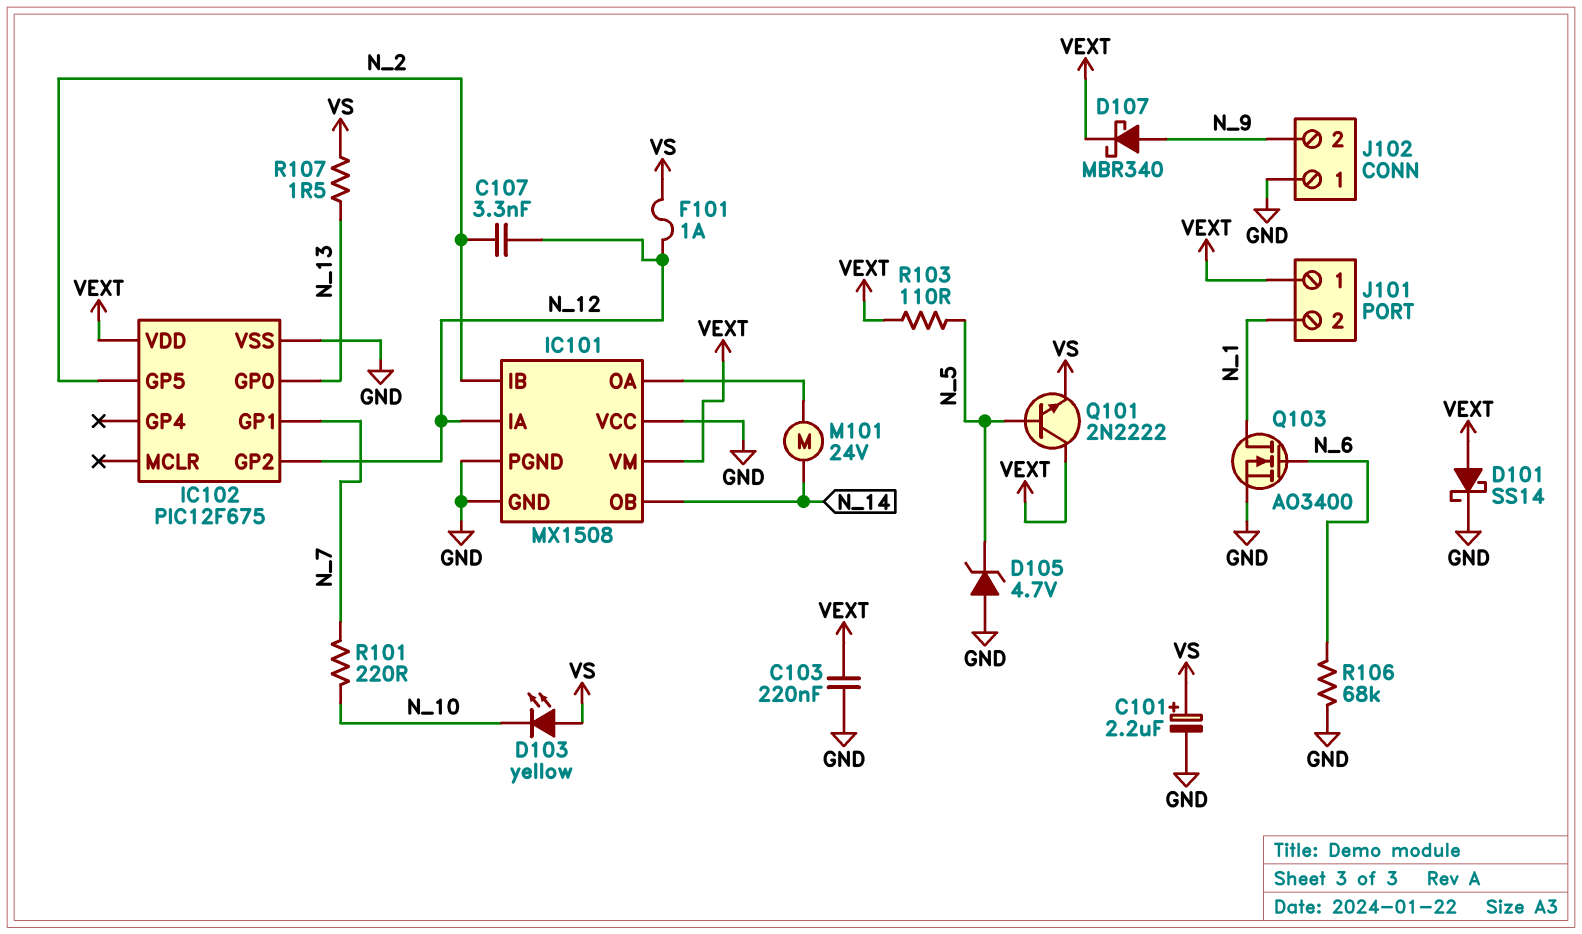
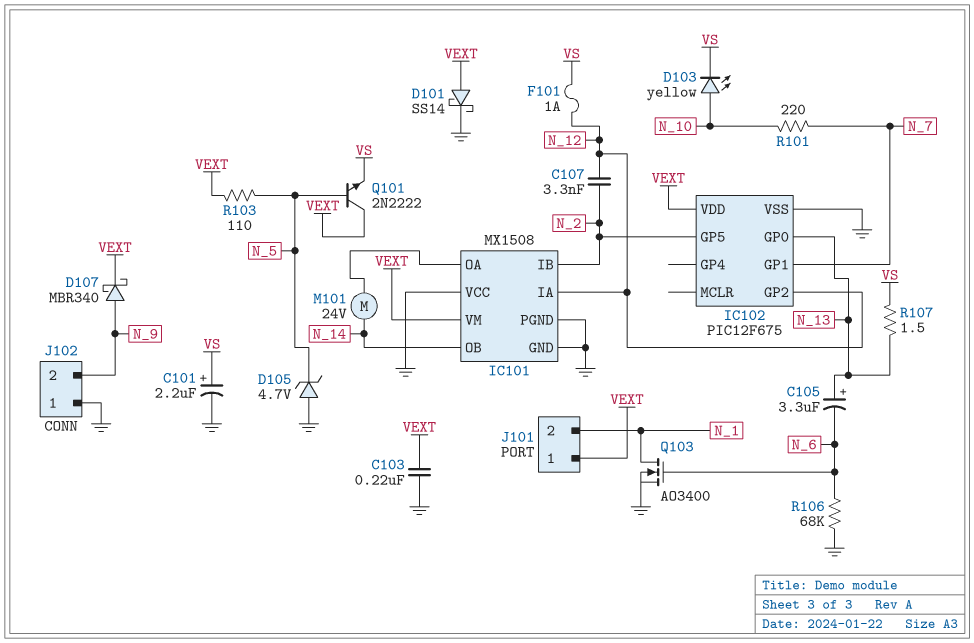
C105: none -> 3.3uF (plus N_13, minus N_6)
D103: LED yellow (A VS, K N_10) -> LED yellow (A N_10, K VS)

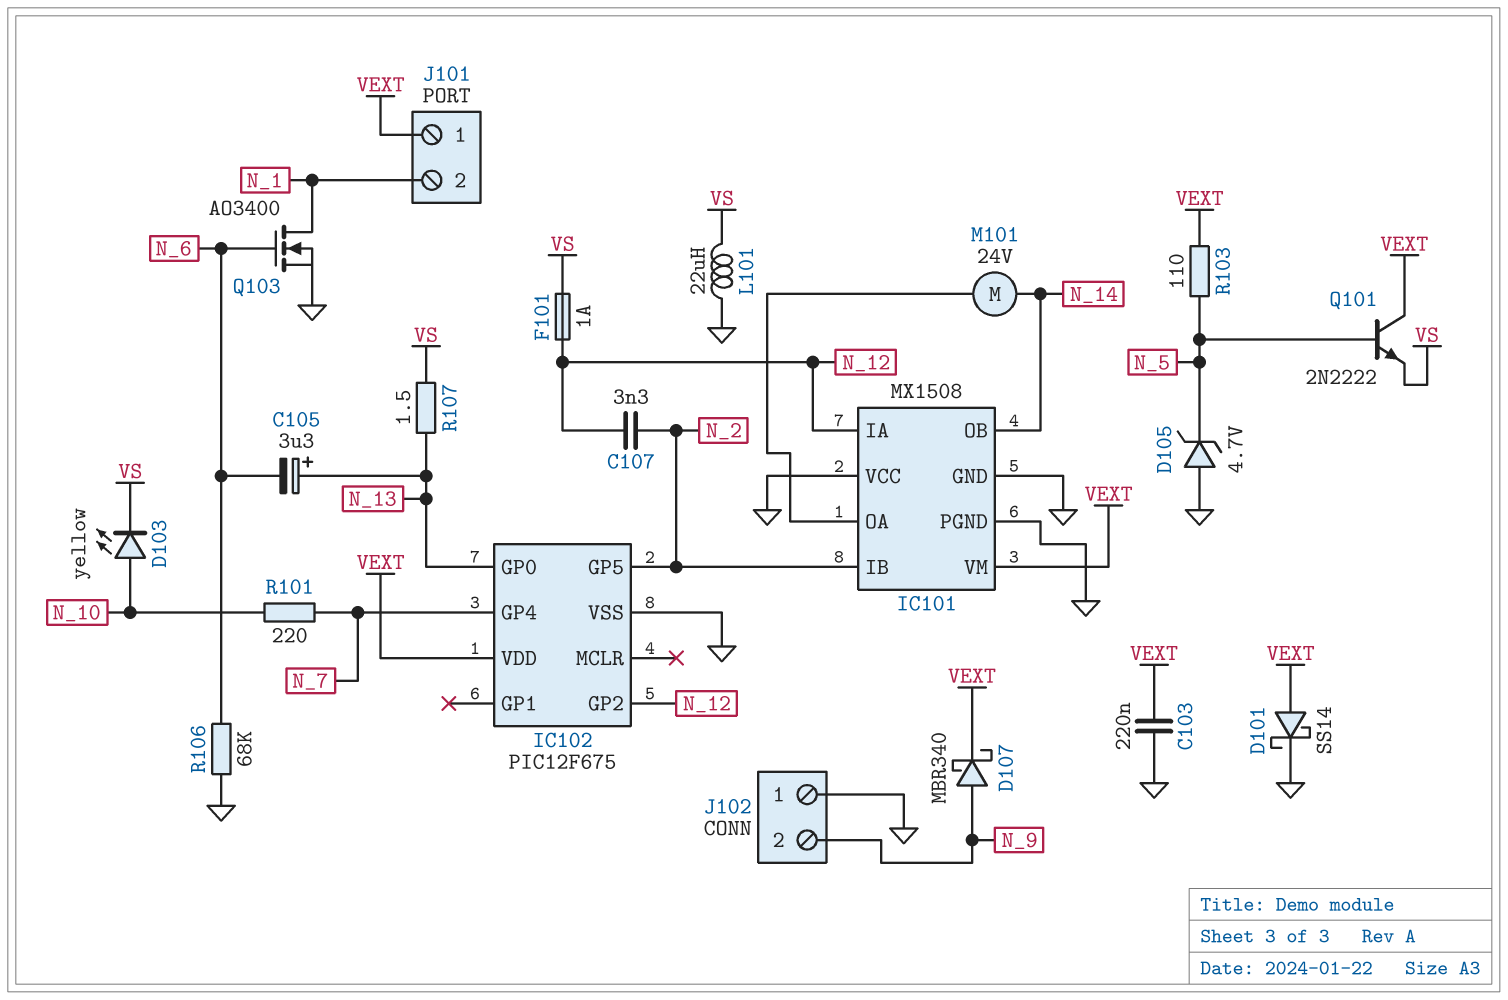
C101: 2.2uF (plus VS, minus GND) -> none
IC102 pin GP1: N_7 -> none
IC102 pin GP4: none -> N_7
L101: none -> 22uH (GND, VS)

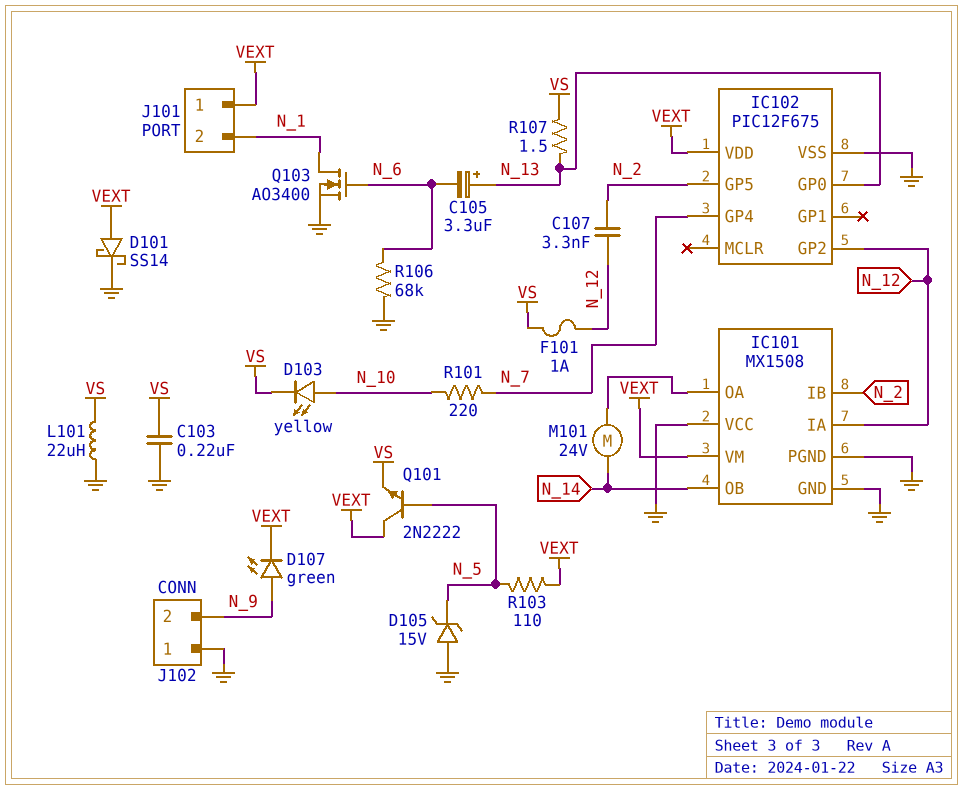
C103: 220nF (GND, VEXT) -> 220nF (GND, VS)
D105: zener 4.7V (A GND, K N_5) -> zener 15V (A GND, K N_5)
D107: schottky MBR340 (A N_9, K VEXT) -> LED green (A N_9, K VEXT)

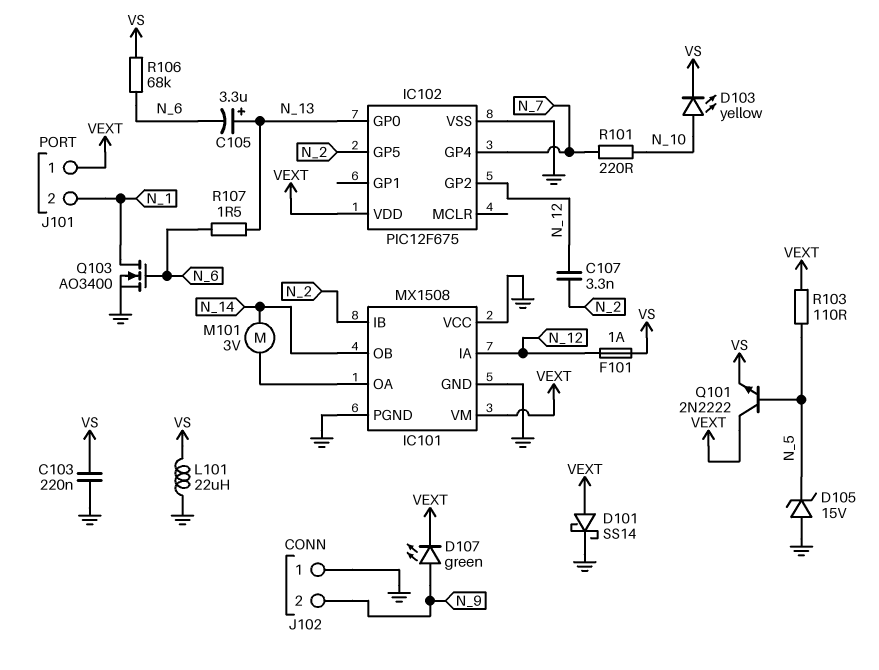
M101: motor 24V (IC101/OA, N_14) -> motor 3V (IC101/OA, N_14)
R106: 68k (GND, N_6) -> 68k (N_6, VS)
R107: 1.5 (N_13, VS) -> 1.5 (N_6, N_13)

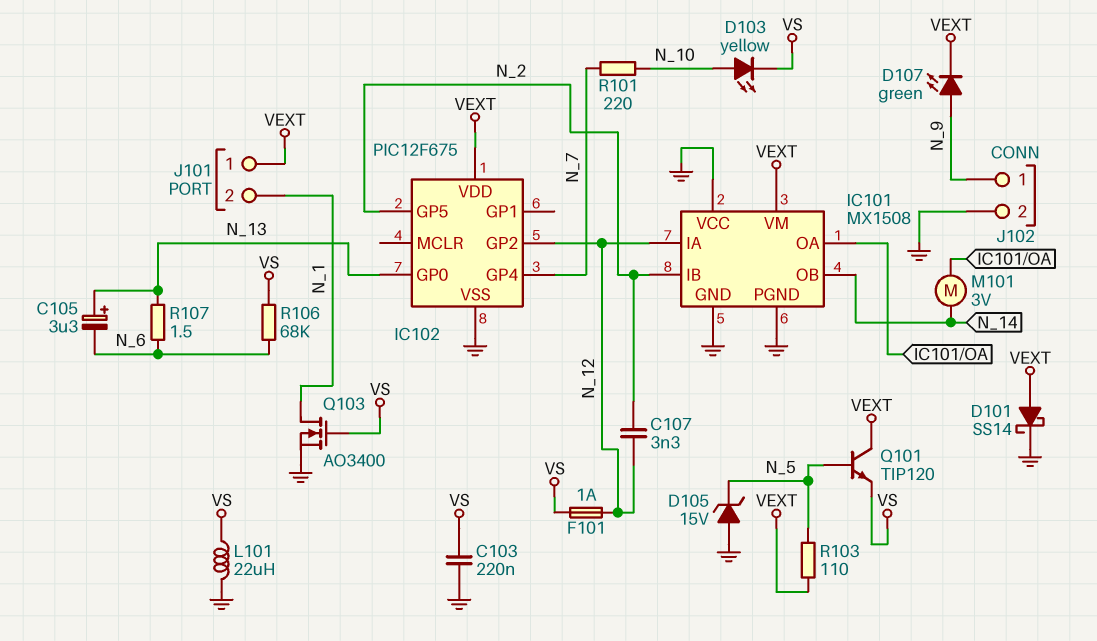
J102 pin 1: GND -> N_9
J102 pin 2: N_9 -> GND
Q101: NPN 2N2222 (B N_5, C VEXT, E VS) -> NPN TIP120 (B N_5, C VEXT, E VS)
Q103: NMOS AO3400 (G N_6, D N_1, S GND) -> NMOS AO3400 (G VS, D N_1, S GND)

